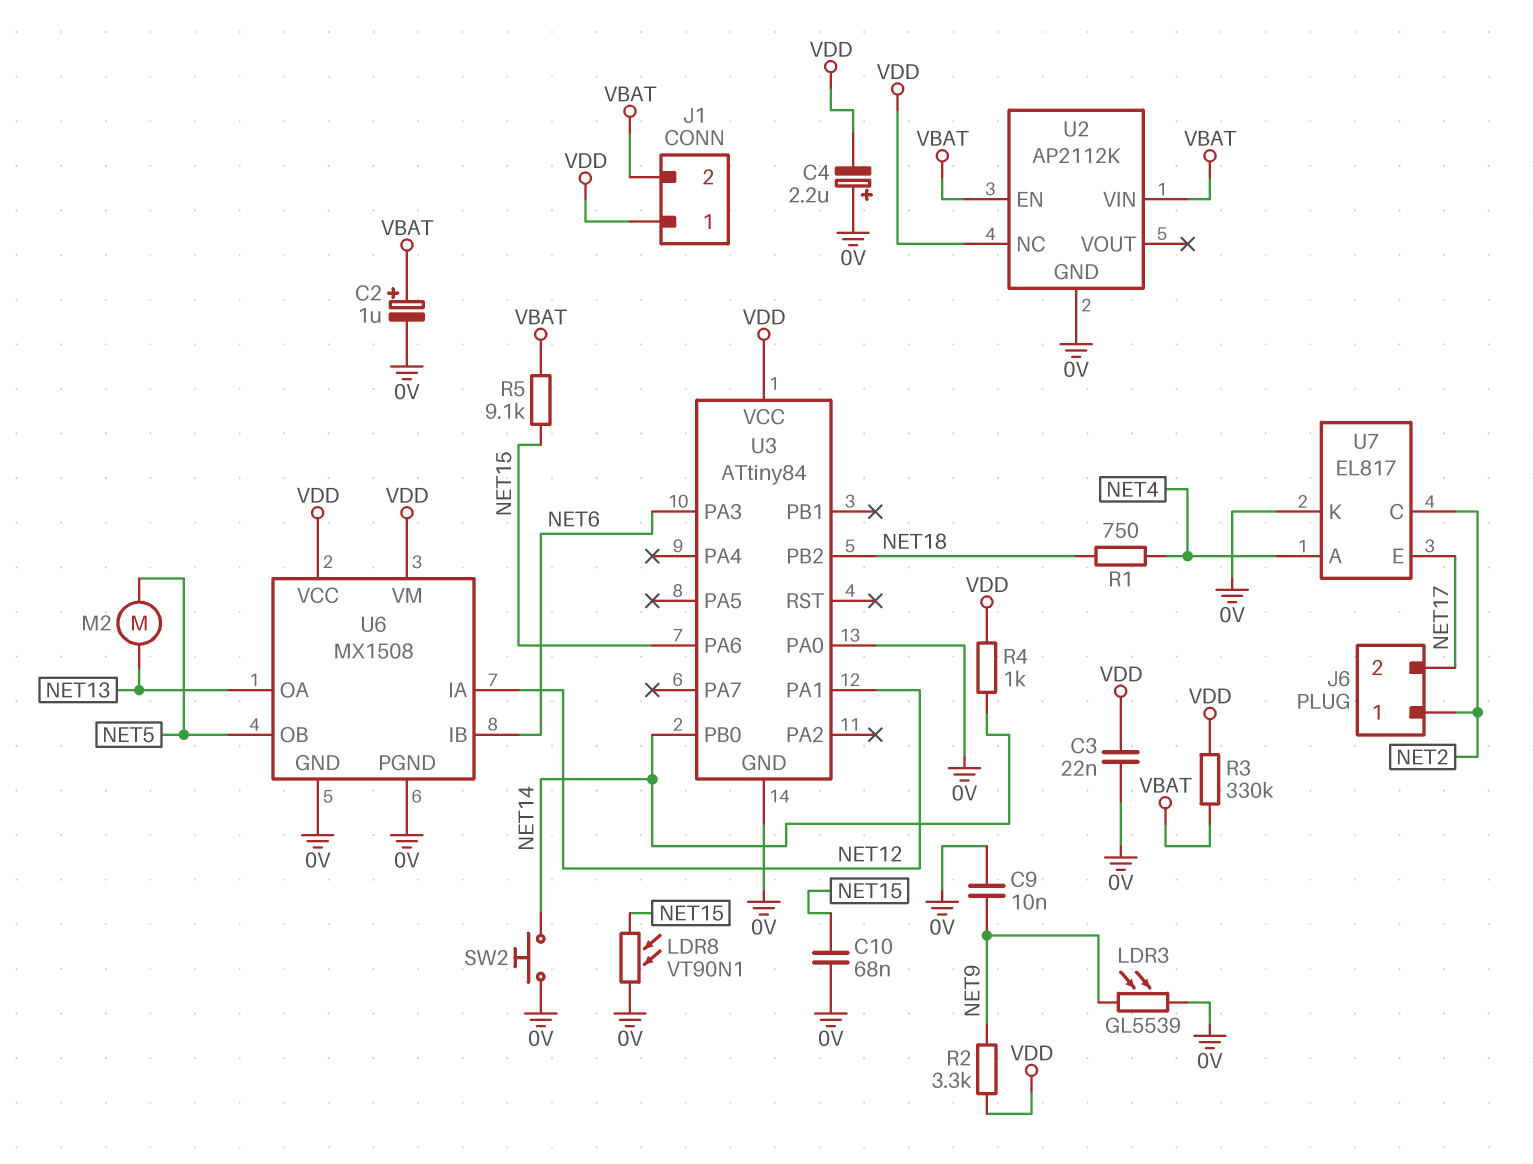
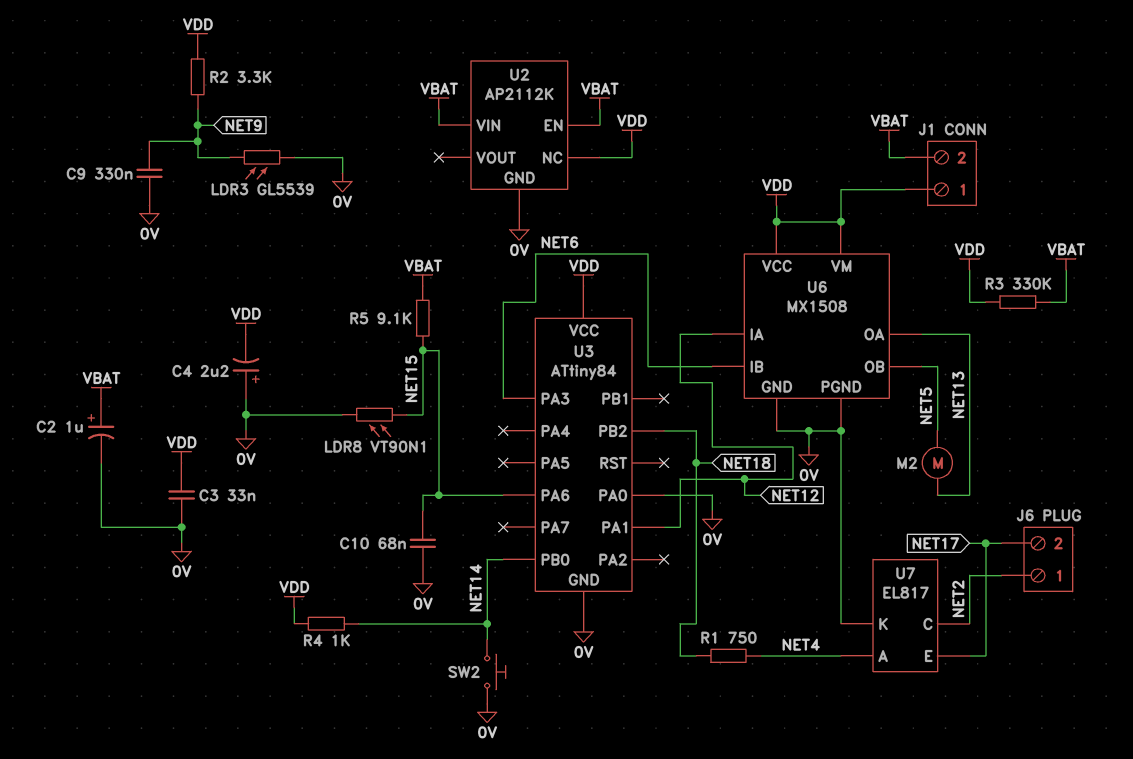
C3: 22nF (0V, VDD) -> 33nF (0V, VDD)
C9: 10nF (0V, NET9) -> 330nF (0V, NET9)

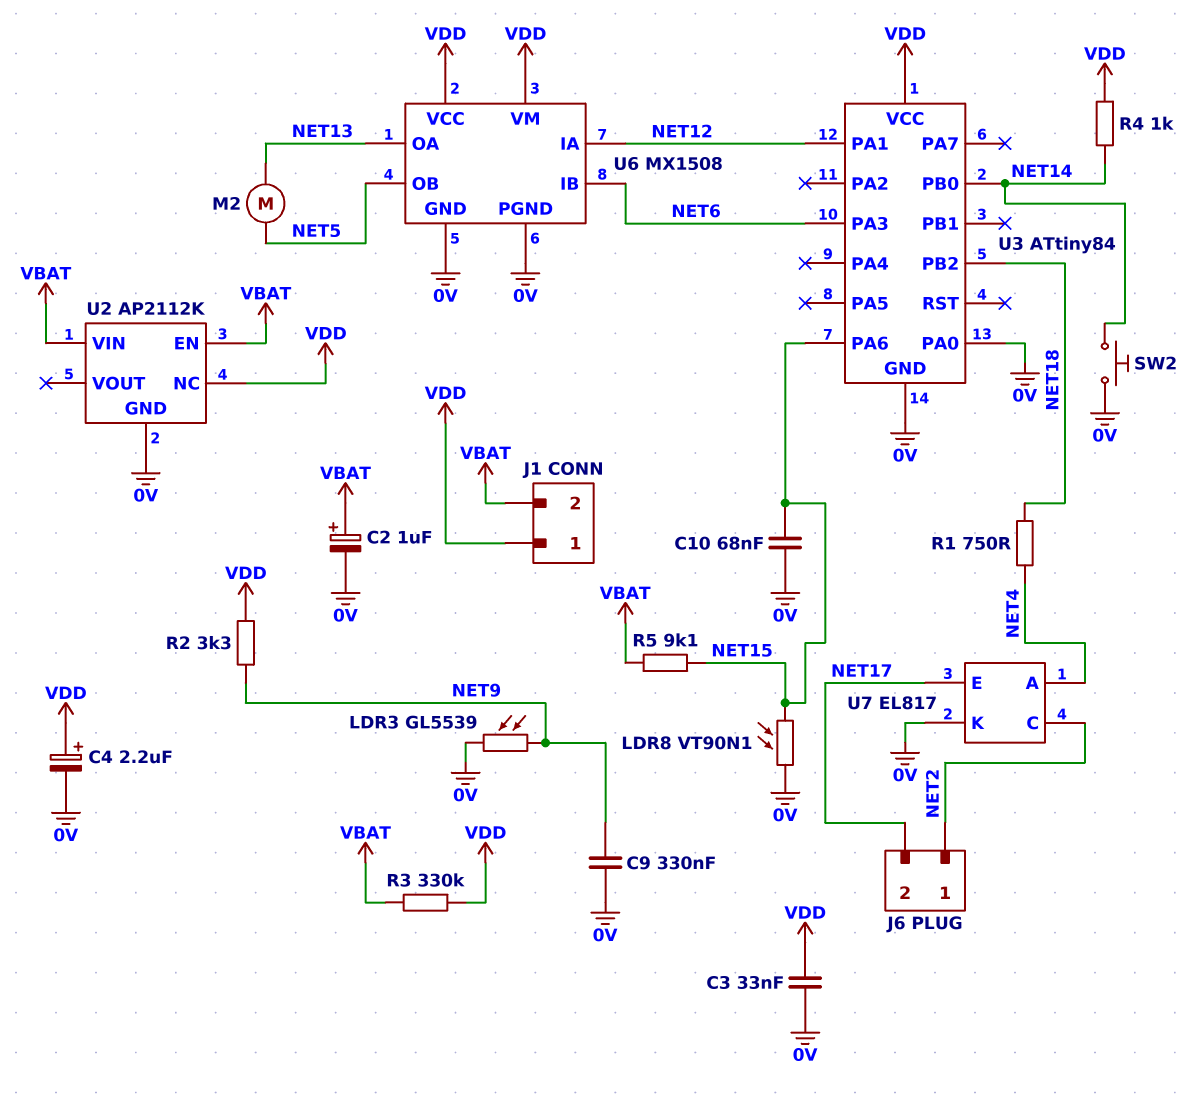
C4: 2.2uF (plus 0V, minus VDD) -> 2.2uF (plus VDD, minus 0V)

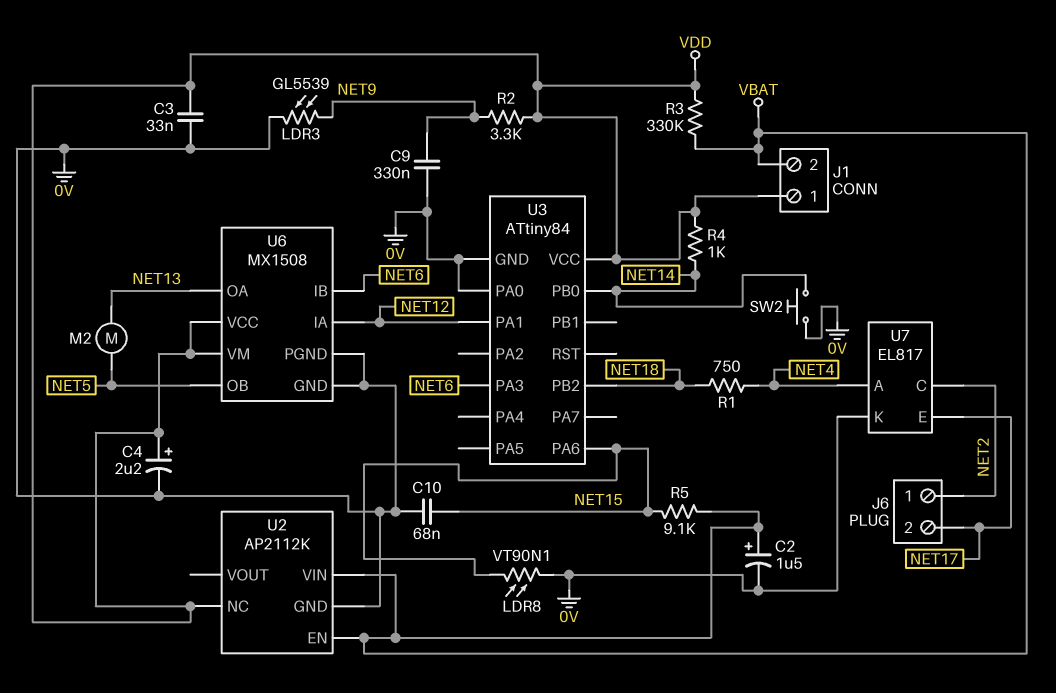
C2: 1uF (plus VBAT, minus 0V) -> 1.5uF (plus VBAT, minus 0V)

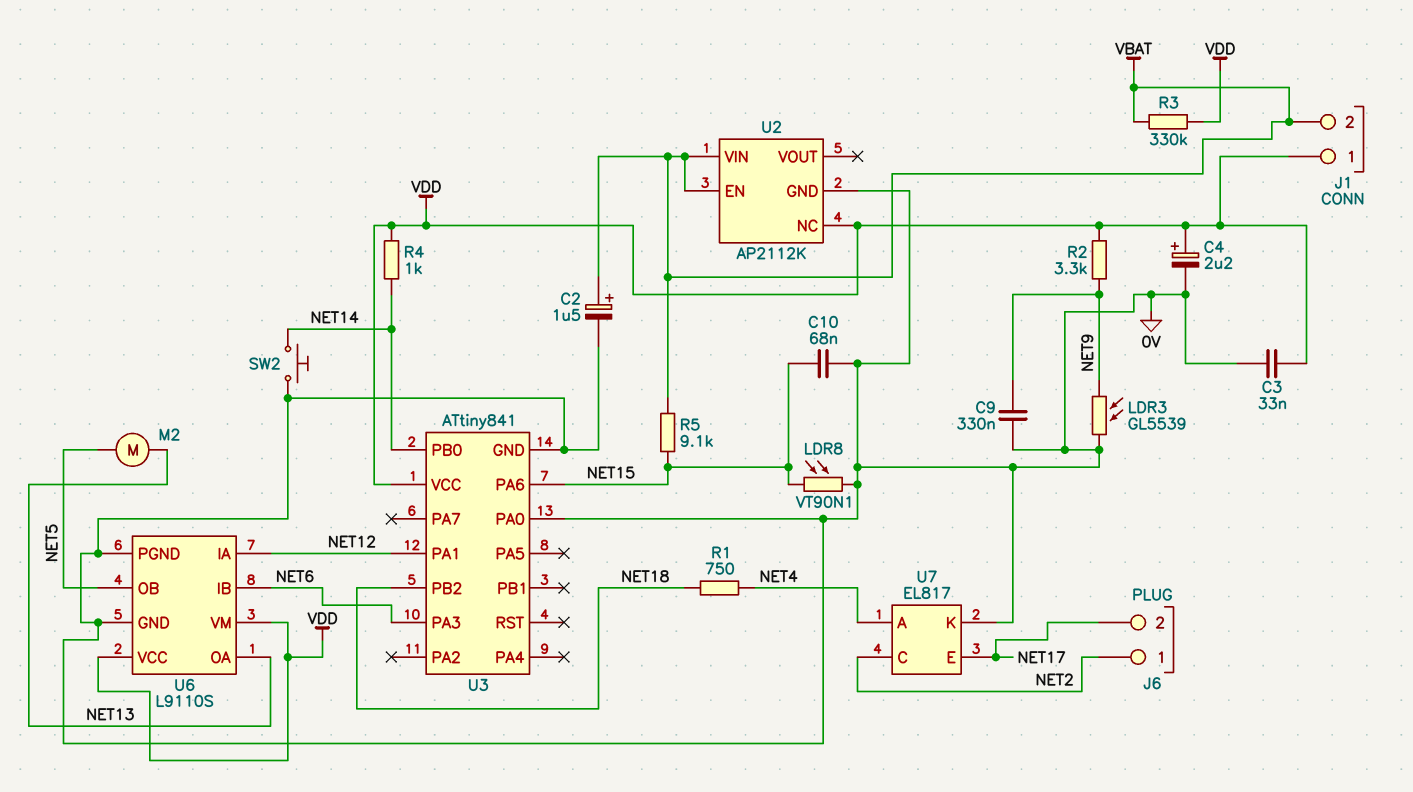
U3: ATtiny84 -> ATtiny841
U6: MX1508 -> L9110S

